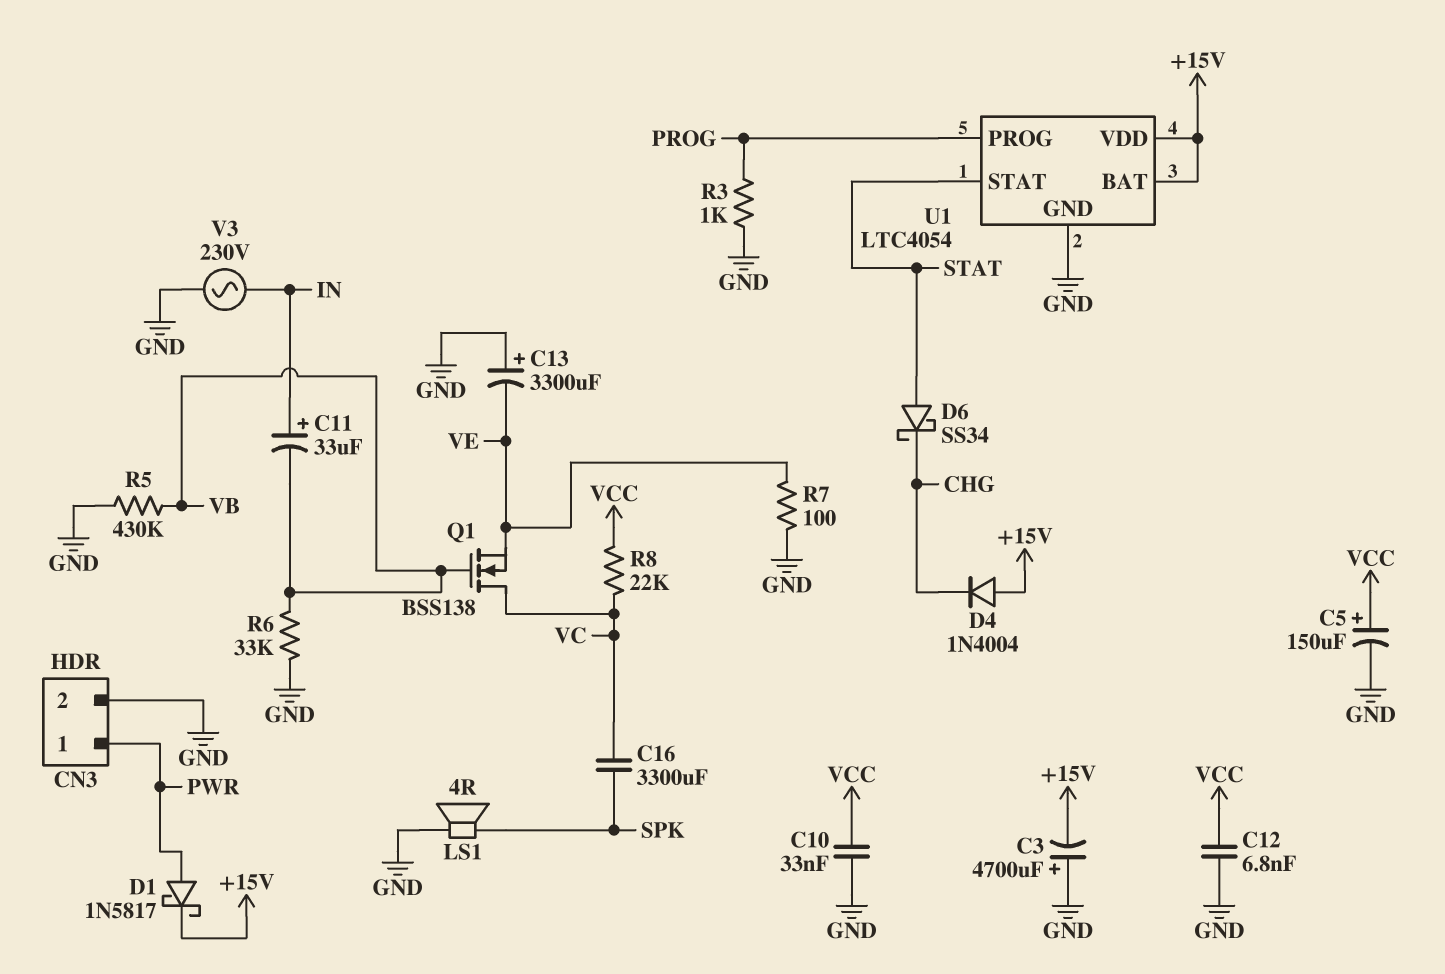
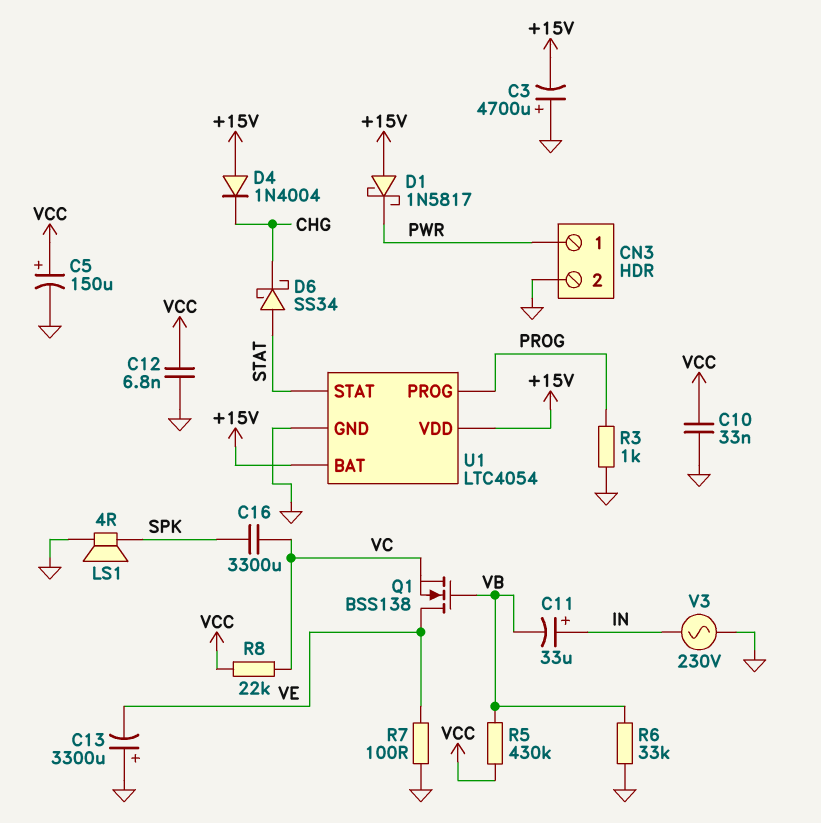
D1: schottky 1N5817 (A PWR, K +15V) -> schottky 1N5817 (A +15V, K PWR)
Q1: NMOS BSS138 (G VB, D VC, S VE) -> NMOS BSS138 (G VB, D VE, S VC)
R5: 430k (GND, VB) -> 430k (VB, VCC)

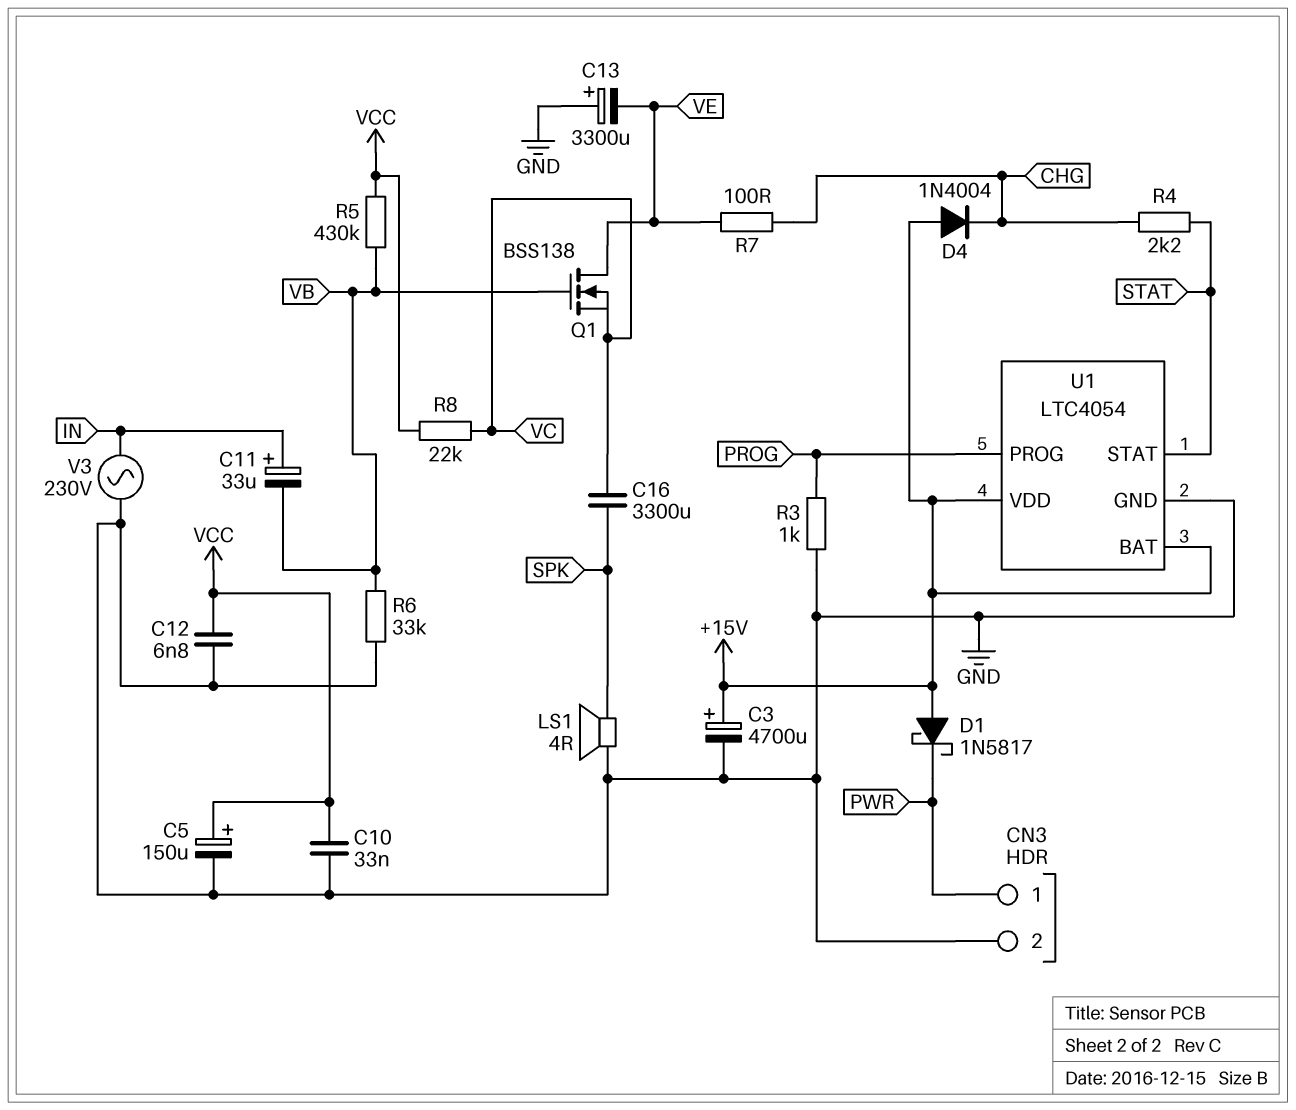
C3: 4700uF (plus GND, minus +15V) -> 4700uF (plus +15V, minus GND)
D6: schottky SS34 (A STAT, K CHG) -> none
R4: none -> 2.2k (CHG, STAT)
R7: 100 (GND, VE) -> 100 (CHG, VE)

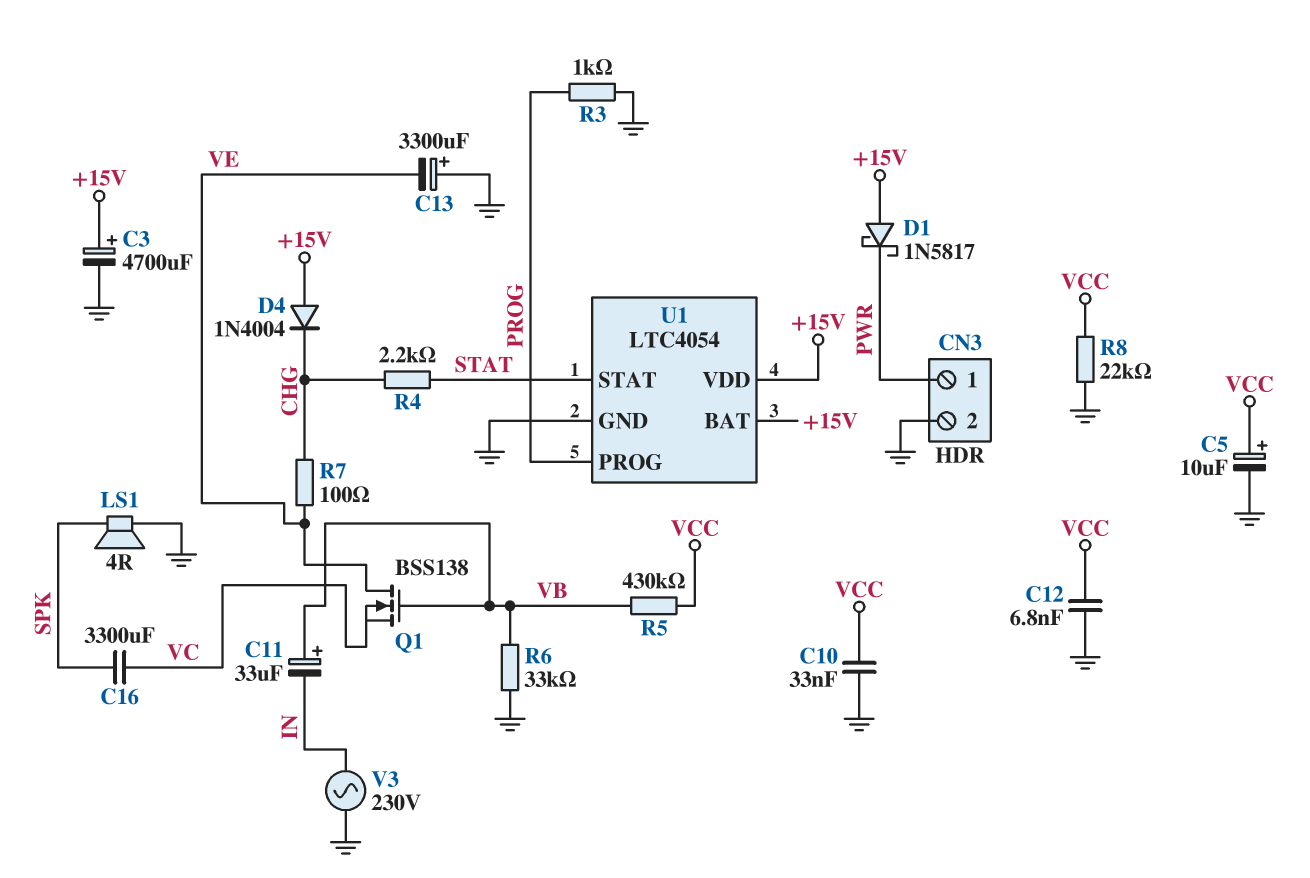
C5: 150uF (plus VCC, minus GND) -> 10uF (plus VCC, minus GND)
C11: 33uF (plus IN, minus VB) -> 33uF (plus VB, minus IN)
R8: 22k (VC, VCC) -> 22k (GND, VCC)

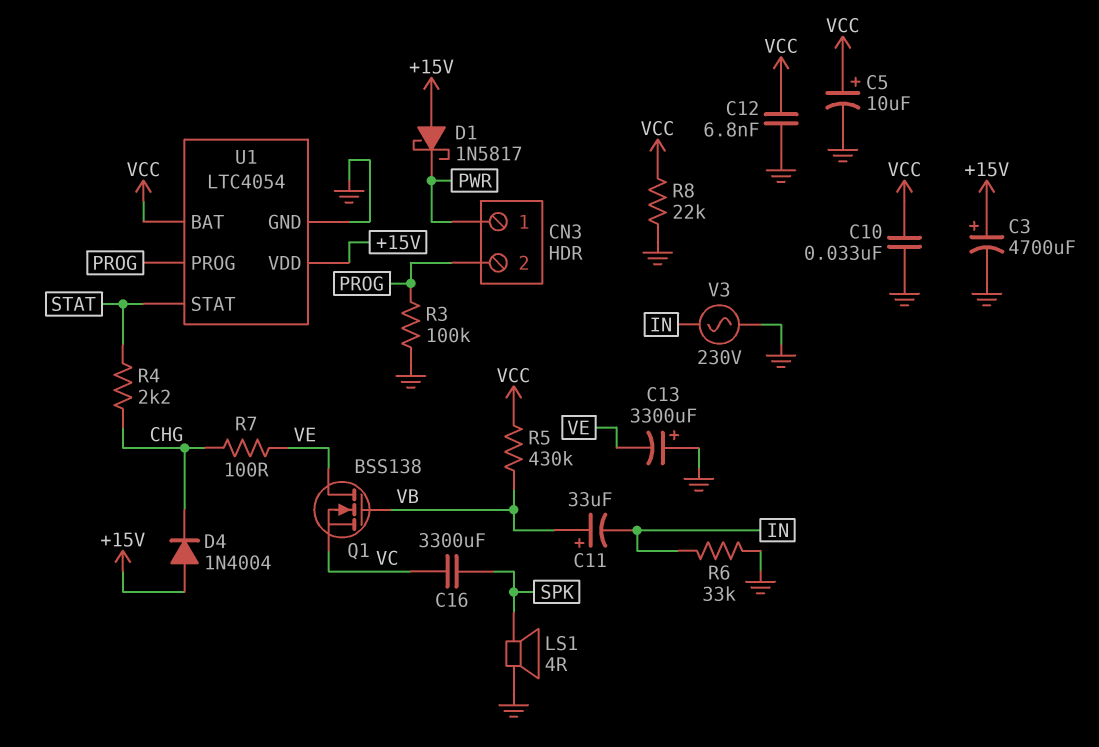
CN3 pin 2: GND -> PROG
R3: 1k (GND, PROG) -> 100k (GND, PROG)
R6: 33k (GND, VB) -> 33k (GND, IN)
U1 pin BAT: +15V -> VCC

